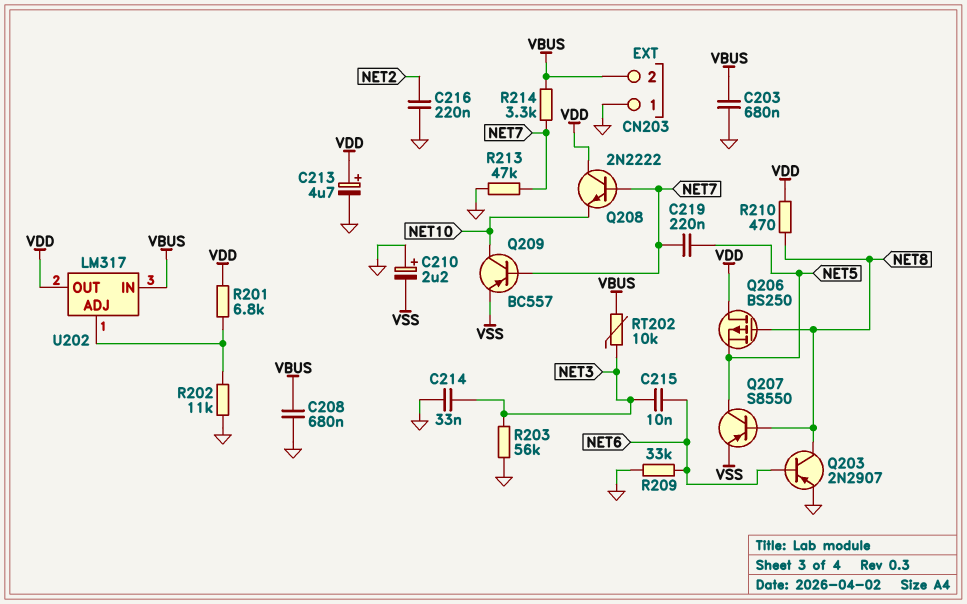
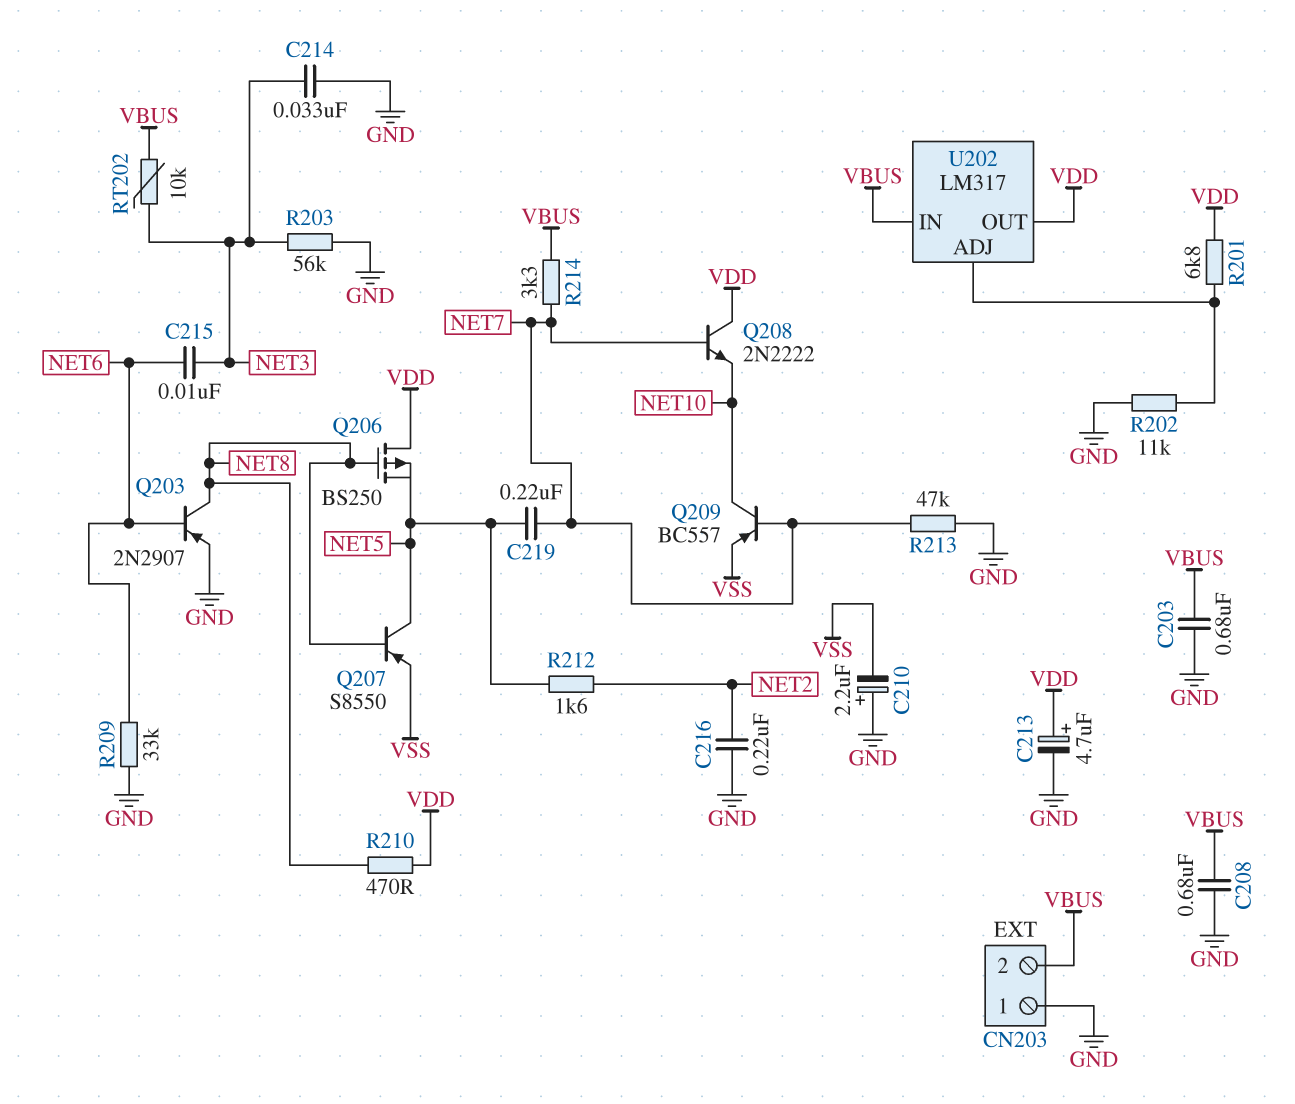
R212: none -> 1.6k (NET2, NET5)

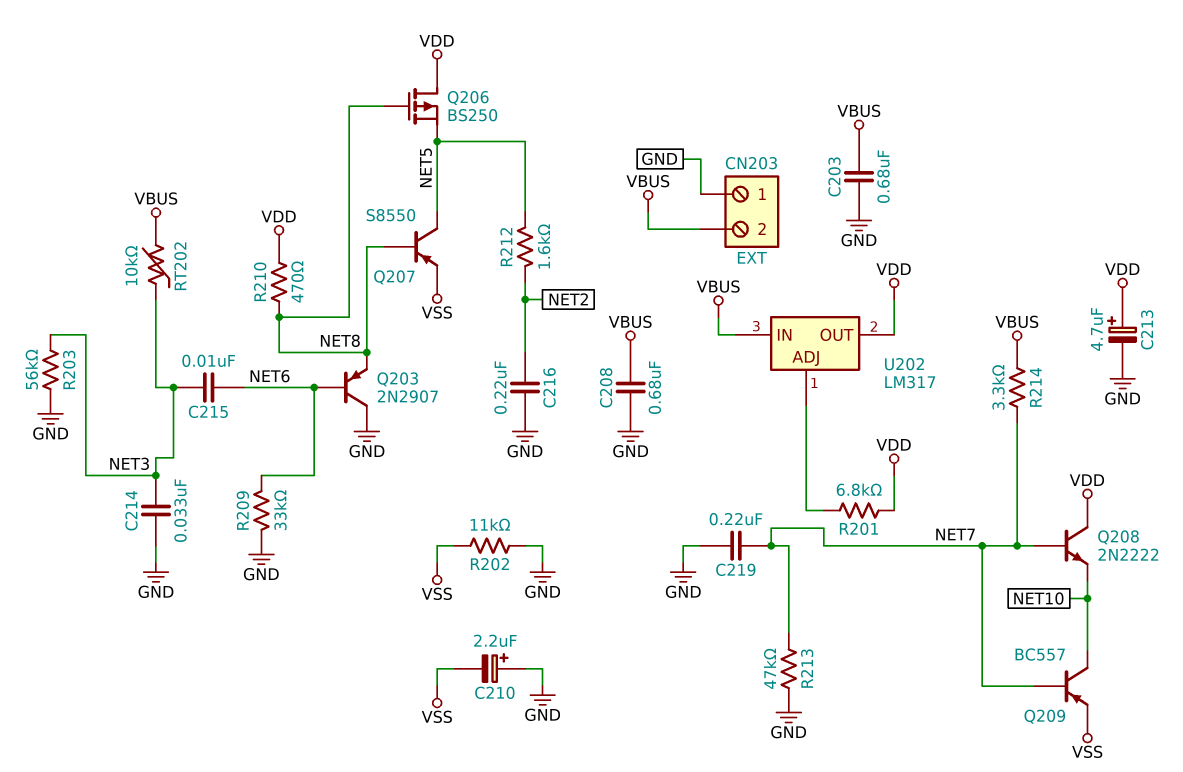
C219: 220nF (NET5, NET7) -> 220nF (GND, NET7)
Q203: PNP 2N2907 (B NET6, C NET8, E GND) -> PNP 2N2907 (B NET6, C GND, E NET8)
R202: 11k (GND, U202/ADJ) -> 11k (GND, VSS)

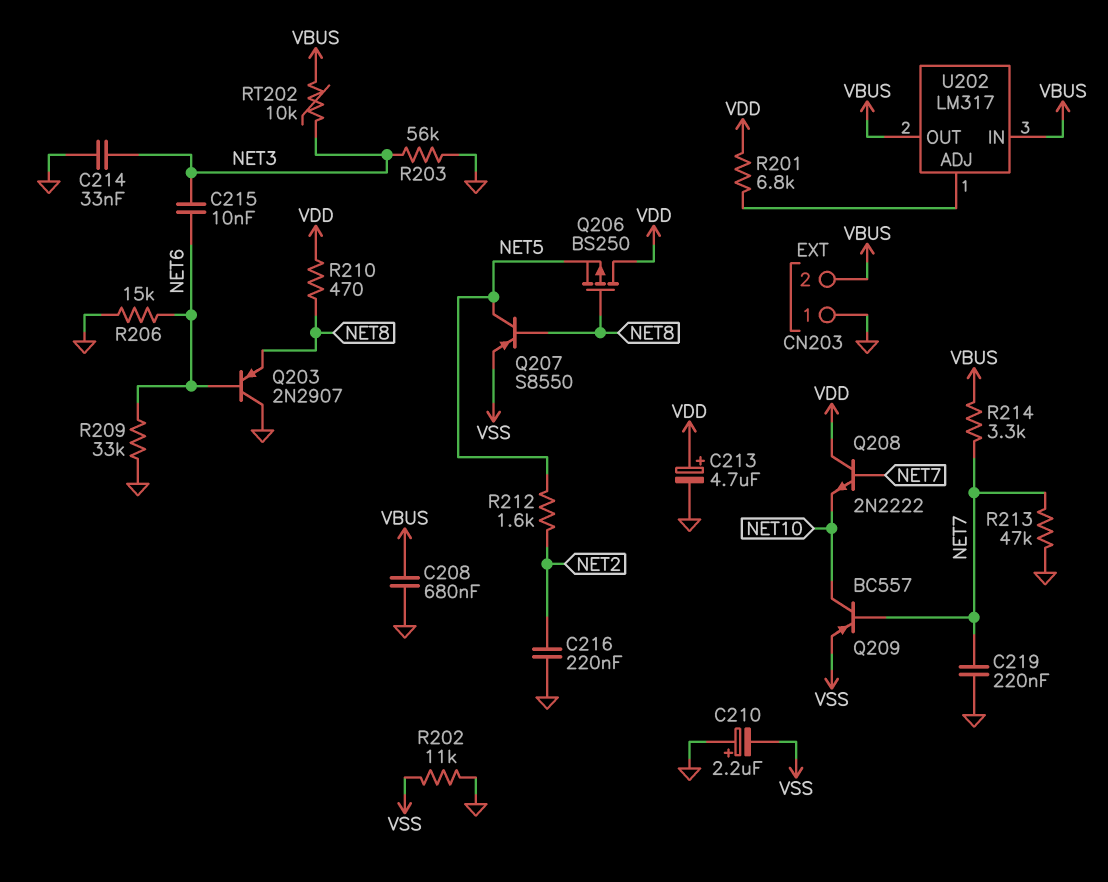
C203: 680nF (GND, VBUS) -> none
R206: none -> 15k (GND, NET6)
U202 pin OUT: VDD -> VBUS

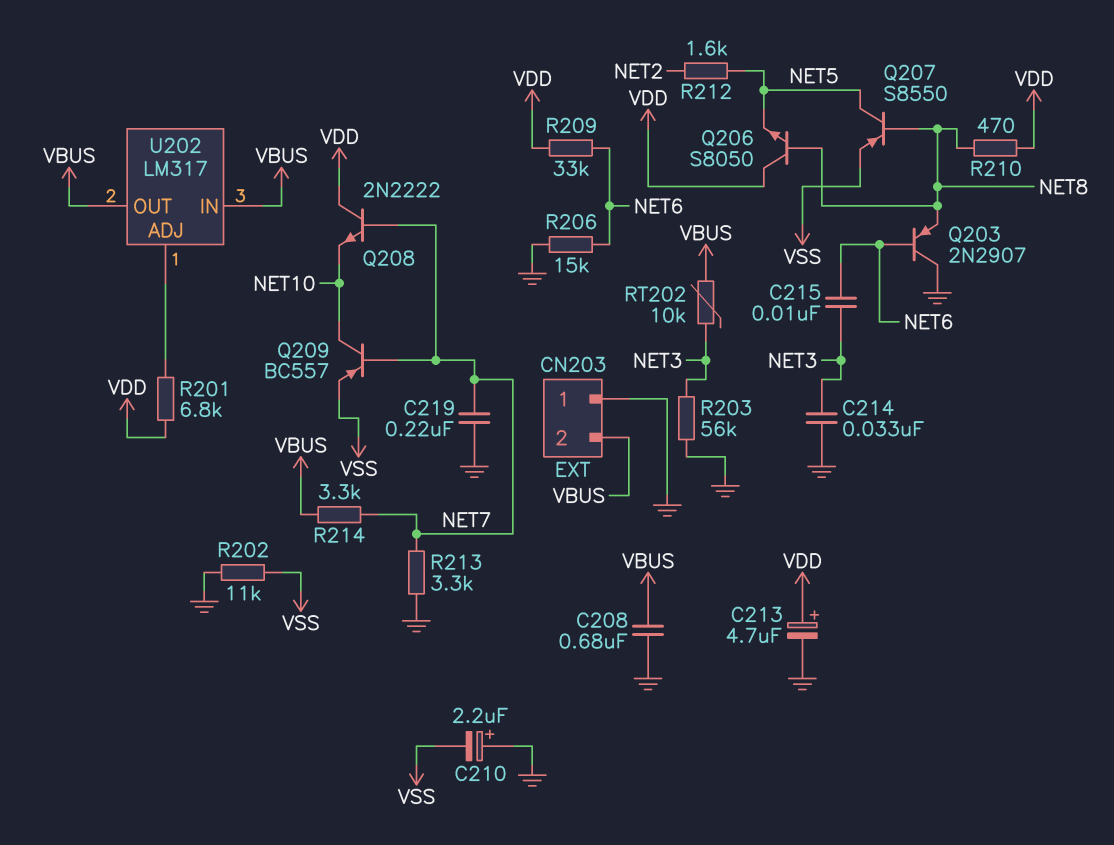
C216: 220nF (GND, NET2) -> none
Q206: PMOS BS250 (G NET8, D VDD, S NET5) -> NPN S8050 (B NET8, C VDD, E NET5)
R209: 33k (GND, NET6) -> 33k (NET6, VDD)
R213: 47k (GND, NET7) -> 3.3k (GND, NET7)

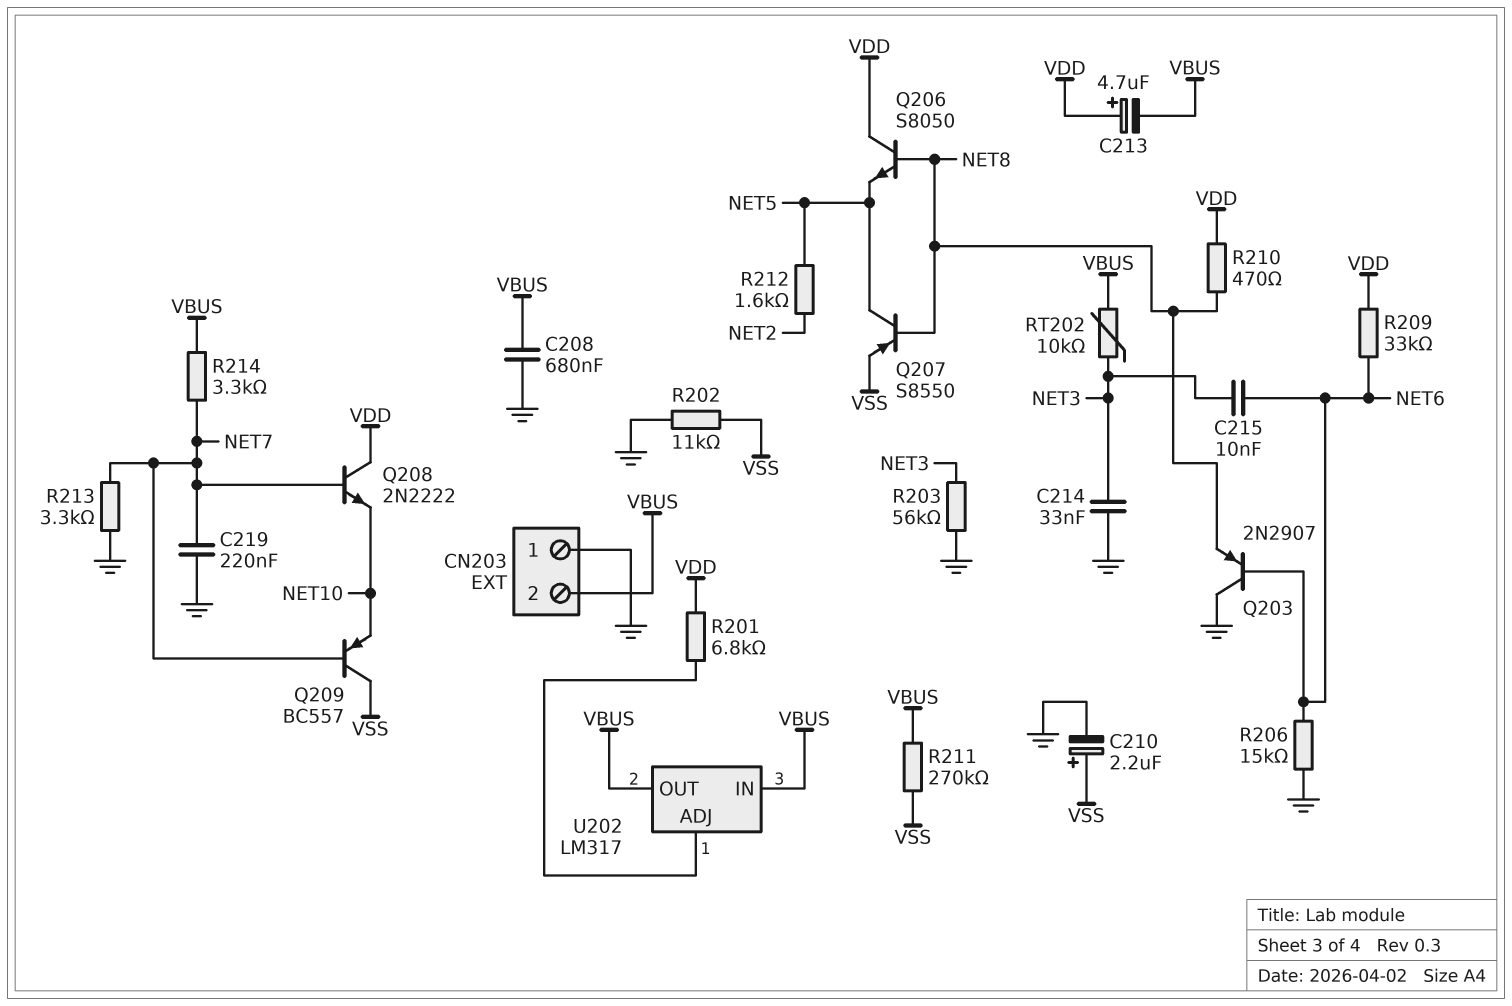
C210: 2.2uF (plus GND, minus VSS) -> 2.2uF (plus VSS, minus GND)
C213: 4.7uF (plus VDD, minus GND) -> 4.7uF (plus VDD, minus VBUS)
Q209: PNP BC557 (B NET7, C NET10, E VSS) -> PNP BC557 (B NET7, C VSS, E NET10)
R211: none -> 270k (VBUS, VSS)

